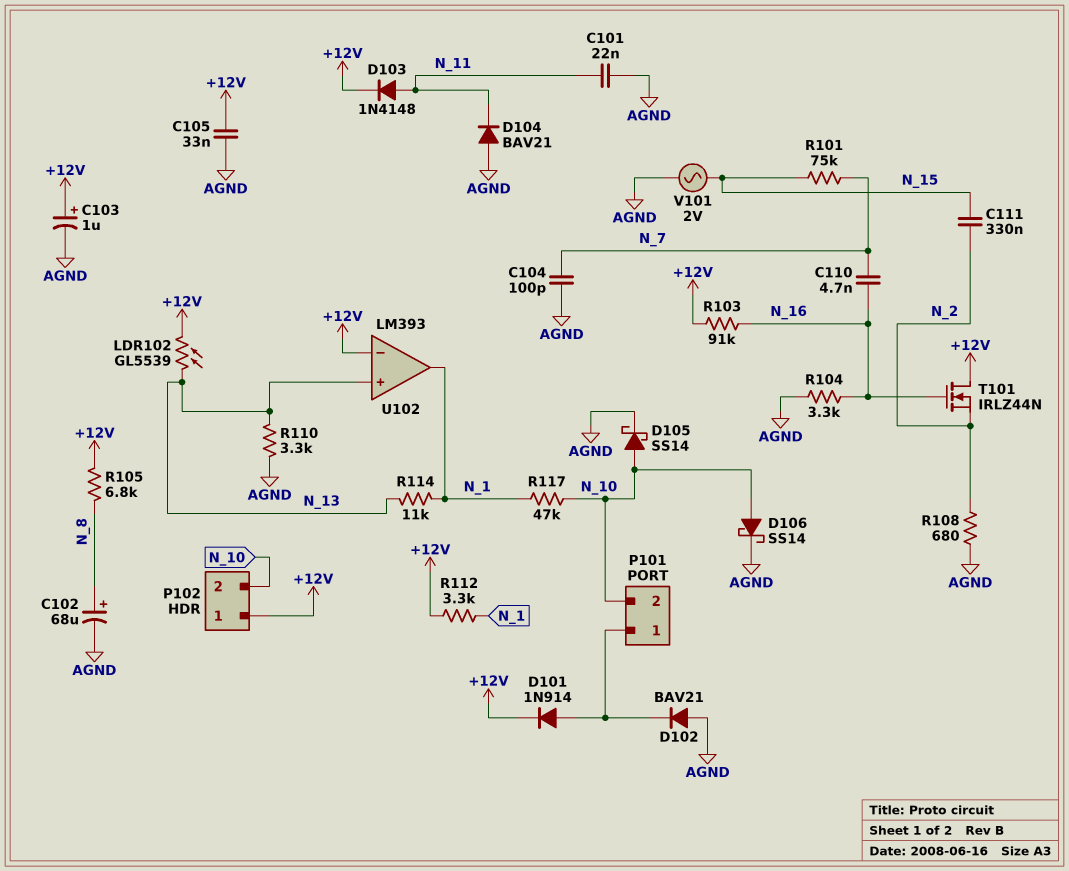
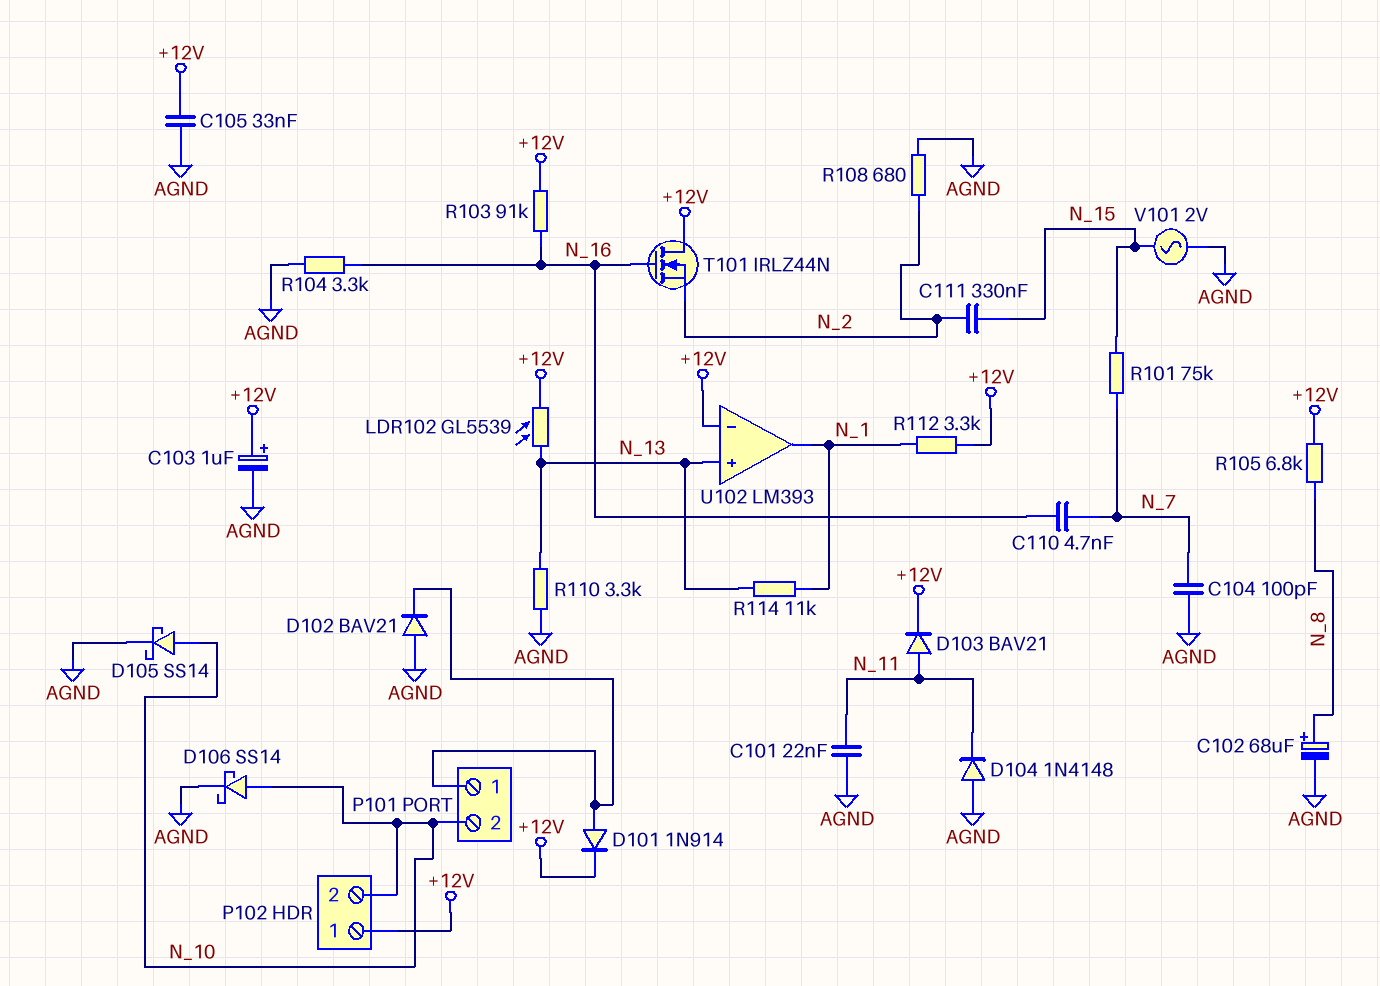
D103: diode 1N4148 (A N_11, K +12V) -> diode BAV21 (A N_11, K +12V)
D104: diode BAV21 (A AGND, K N_11) -> diode 1N4148 (A AGND, K N_11)
R117: 47k (N_1, N_10) -> none

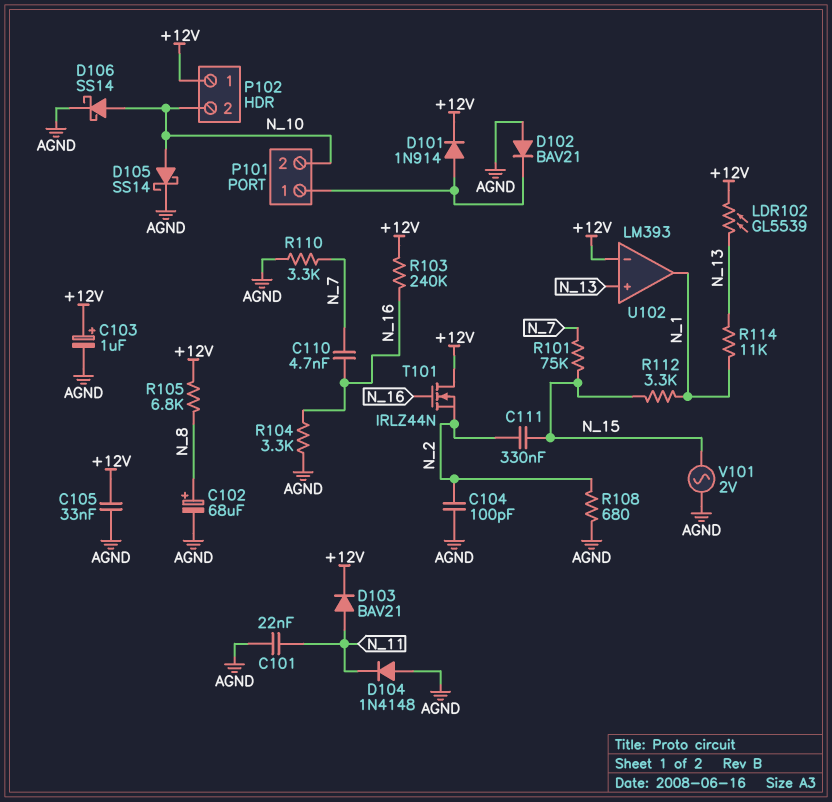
C104: 100pF (AGND, N_7) -> 100pF (AGND, N_2)
R103: 91k (+12V, N_16) -> 240k (+12V, N_16)
R110: 3.3k (AGND, N_13) -> 3.3k (AGND, N_7)
R112: 3.3k (+12V, N_1) -> 3.3k (N_1, N_15)

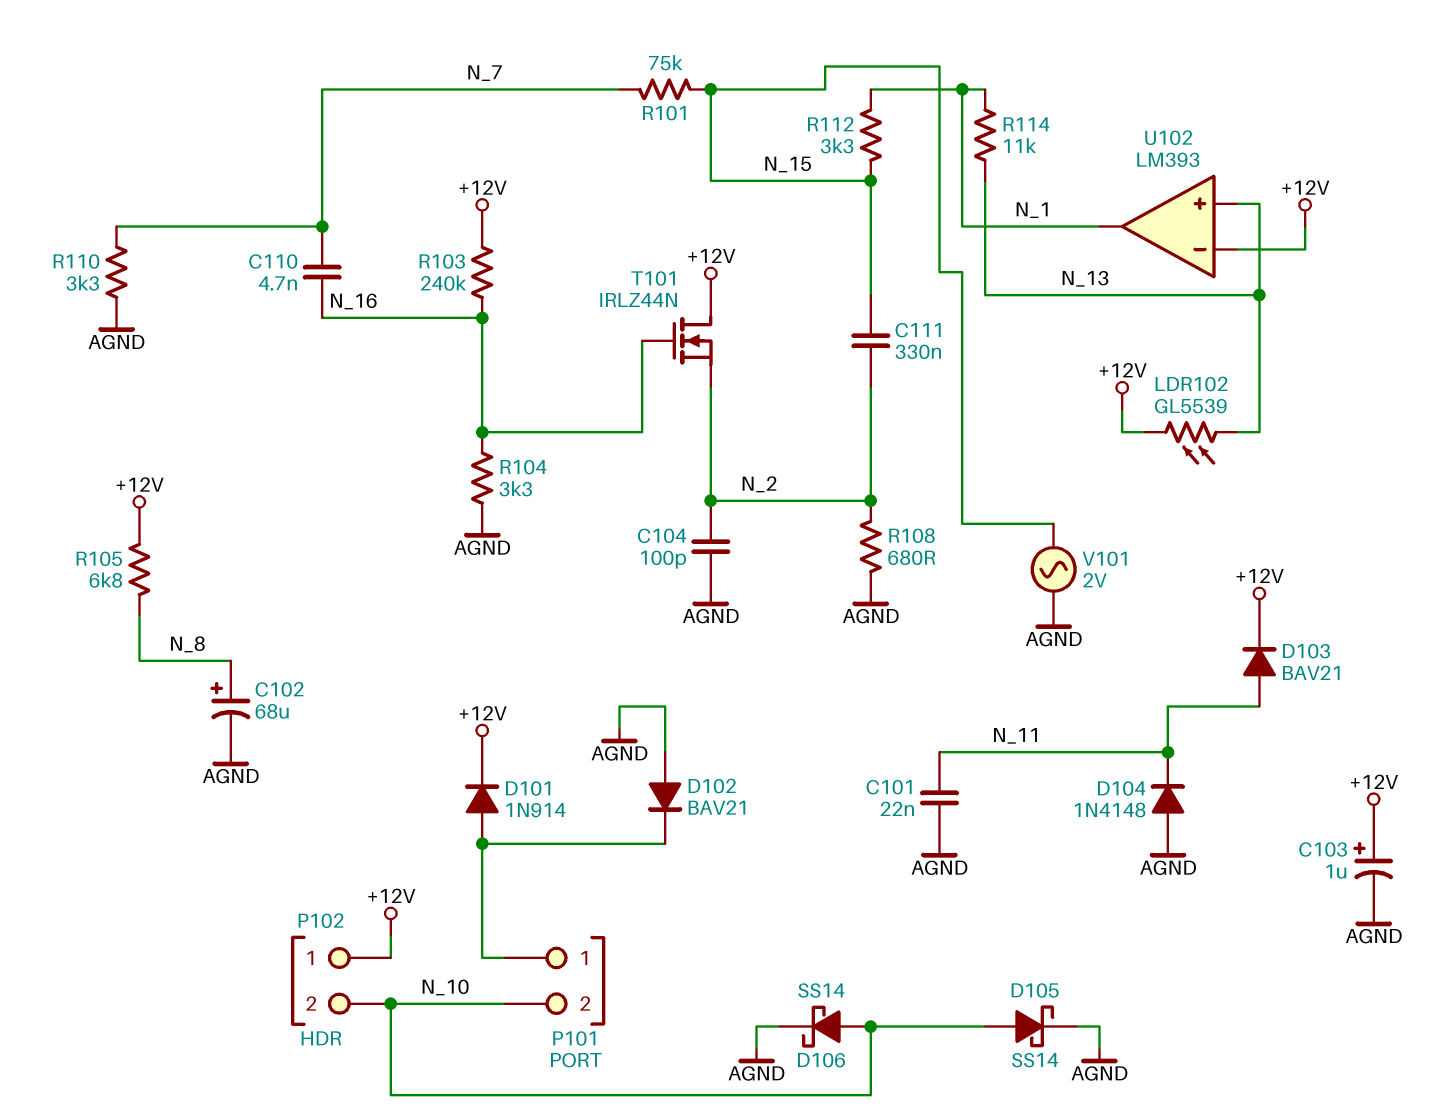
C105: 33nF (+12V, AGND) -> none

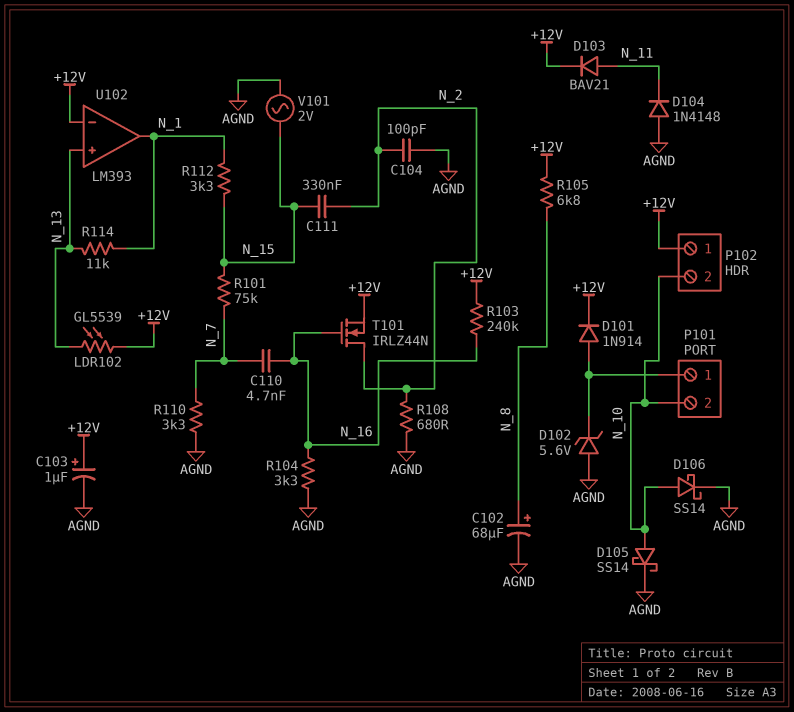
C101: 22nF (AGND, N_11) -> none
D102: diode BAV21 (A AGND, K P101/1) -> zener 5.6V (A AGND, K P101/1)
T101: NMOS IRLZ44N (G N_16, D +12V, S N_2) -> NMOS IRLZ44N (G N_16, D N_2, S +12V)

